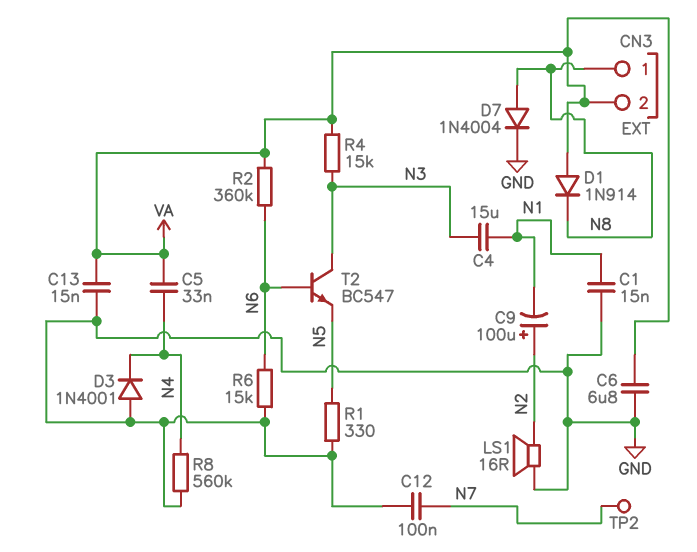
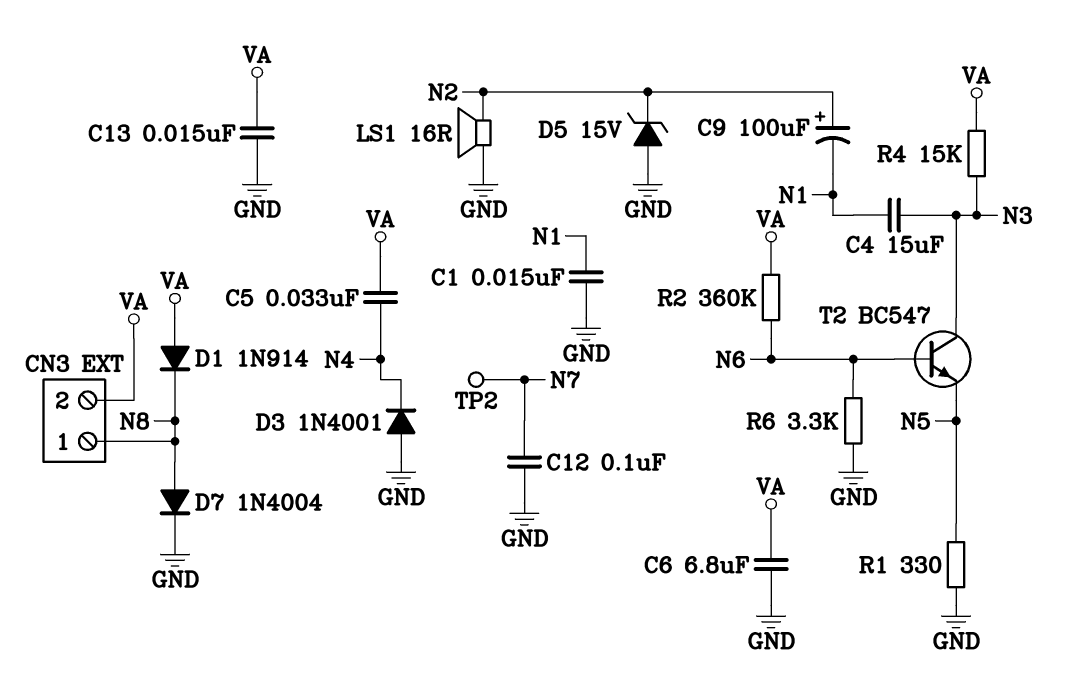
D5: none -> zener 15V (A GND, K N2)
R6: 15k (GND, N6) -> 3.3k (GND, N6)
R8: 560k (GND, N4) -> none

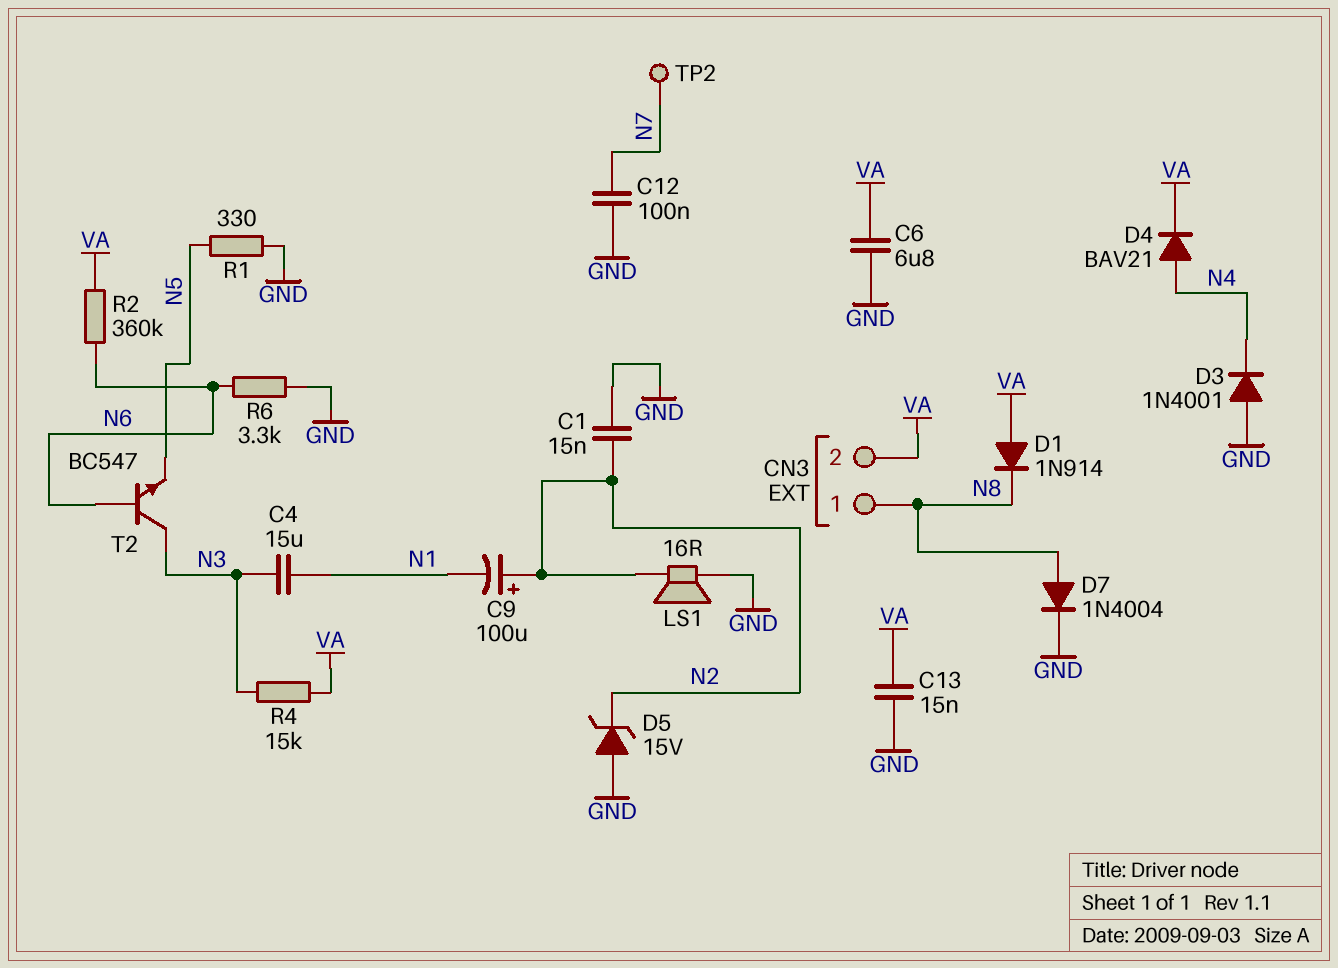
C1: 15nF (GND, N1) -> 15nF (GND, N2)
C5: 33nF (N4, VA) -> none
D4: none -> diode BAV21 (A N4, K VA)

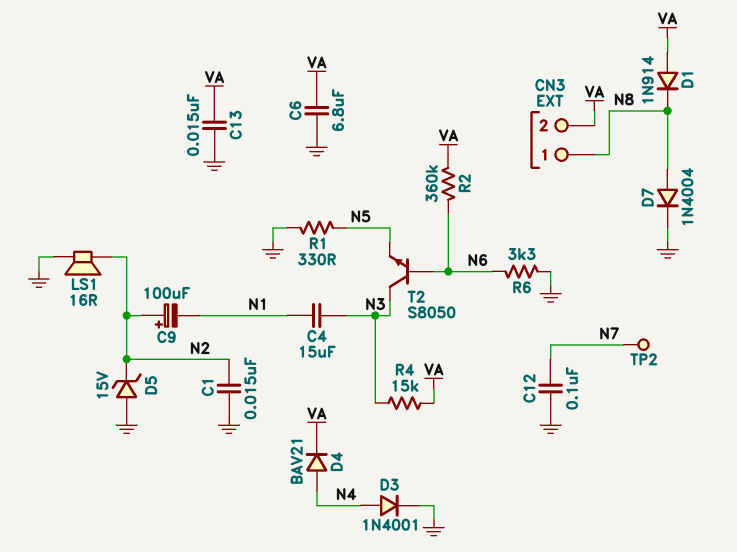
D3: diode 1N4001 (A GND, K N4) -> diode 1N4001 (A N4, K GND)
T2: NPN BC547 (B N6, C N3, E N5) -> NPN S8050 (B N6, C N3, E N5)

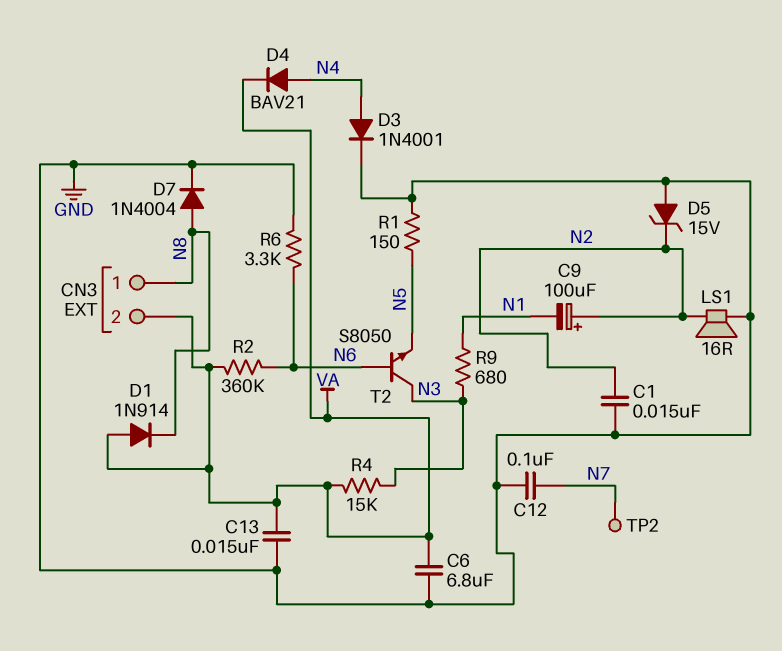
C4: 15uF (N1, N3) -> none
R1: 330 (GND, N5) -> 150 (GND, N5)
R9: none -> 680 (N1, N3)

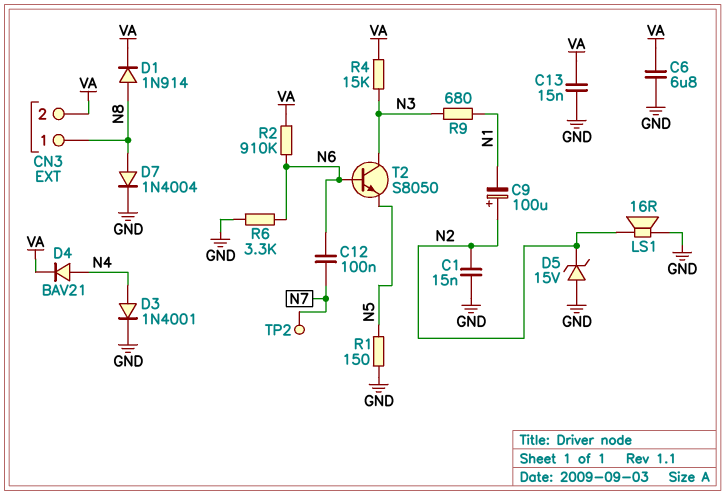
C12: 100nF (GND, N7) -> 100nF (N6, N7)
D1: diode 1N914 (A VA, K N8) -> diode 1N914 (A N8, K VA)
R2: 360k (N6, VA) -> 910k (N6, VA)

